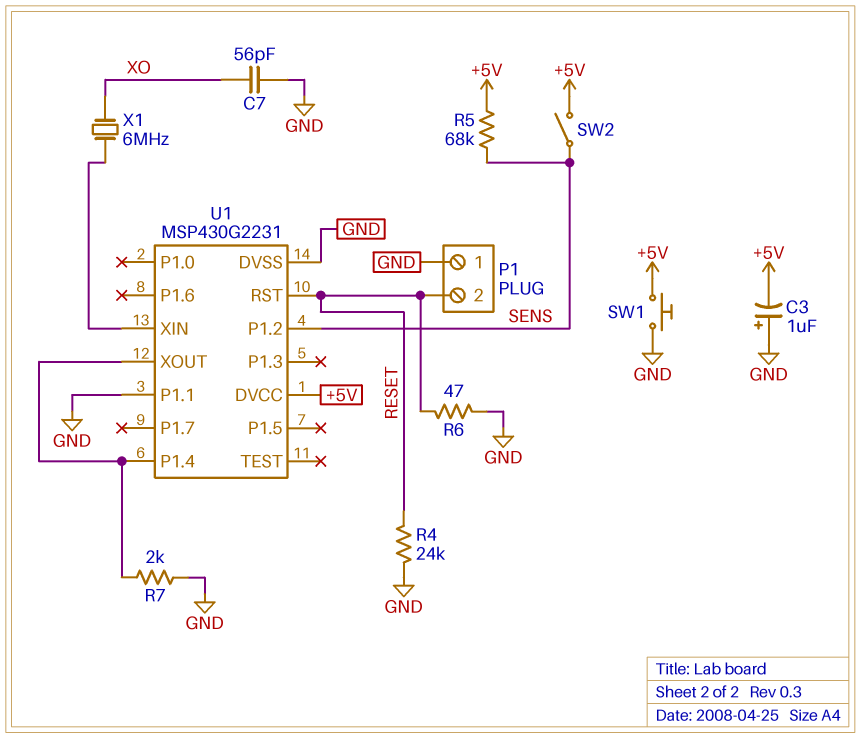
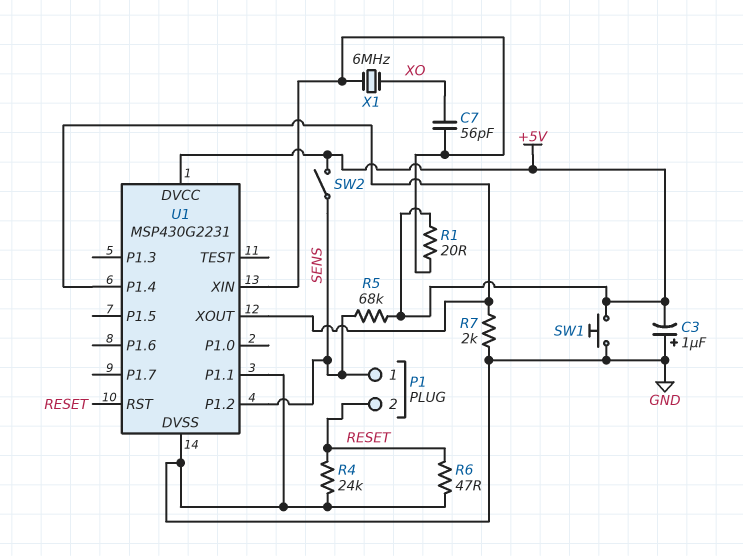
C7: 56pF (GND, XO) -> 56pF (U1/XIN, XO)
P1 pin 1: GND -> SENS
R1: none -> 20 (+5V, U1/XIN)

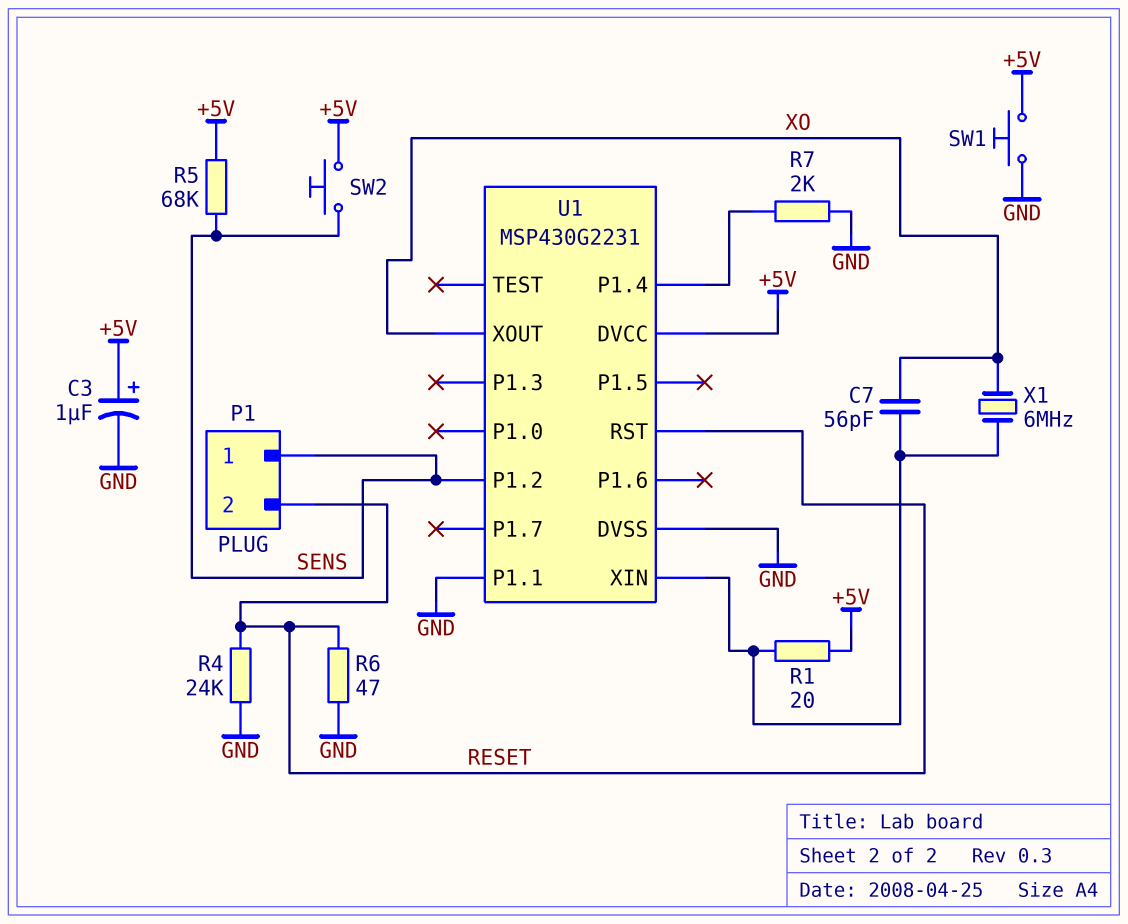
C3: 1uF (plus GND, minus +5V) -> 1uF (plus +5V, minus GND)
SW2: switch (+5V, SENS) -> button (+5V, SENS)
U1 pin XOUT: U1/P1.4 -> XO

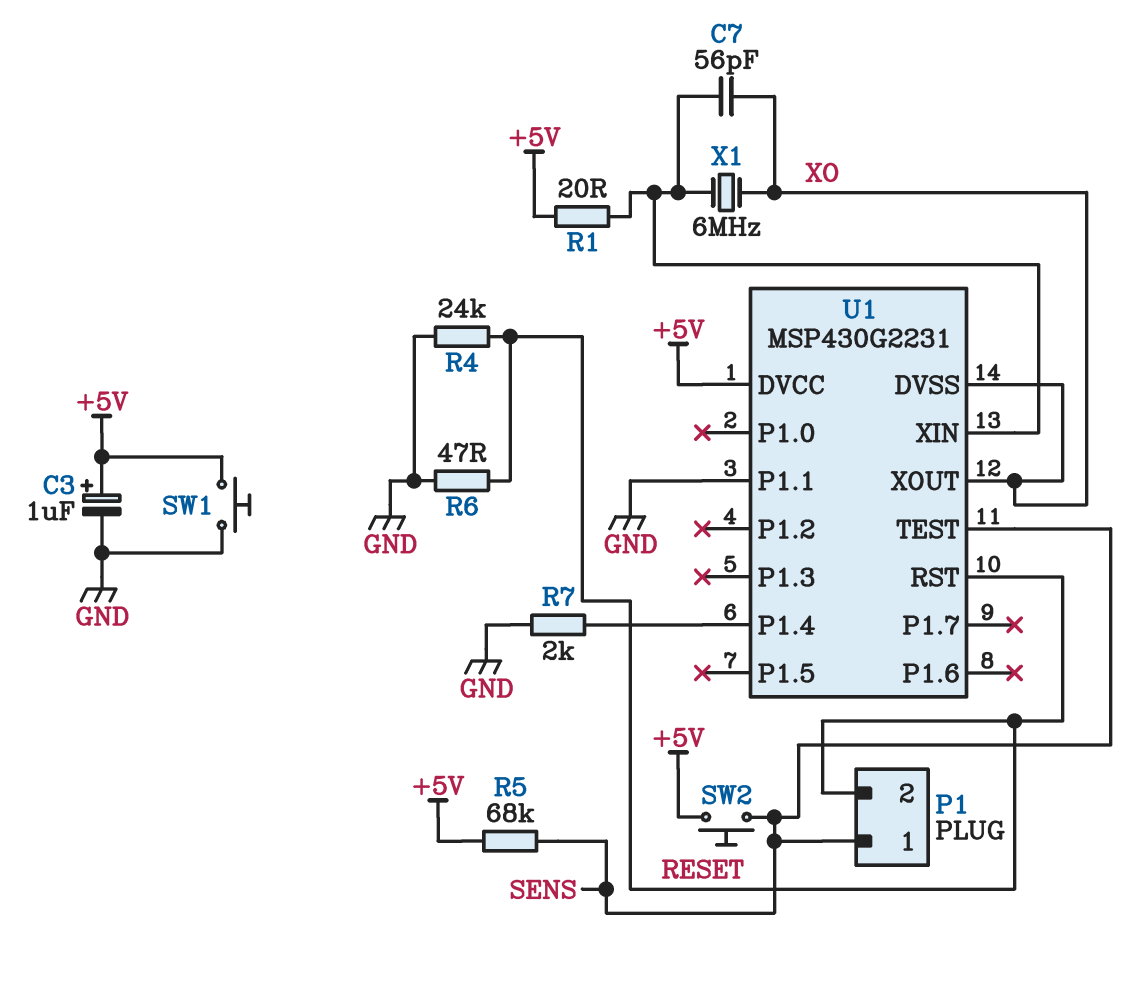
U1 pin DVSS: GND -> XO
U1 pin P1.2: SENS -> none
U1 pin TEST: none -> SENS

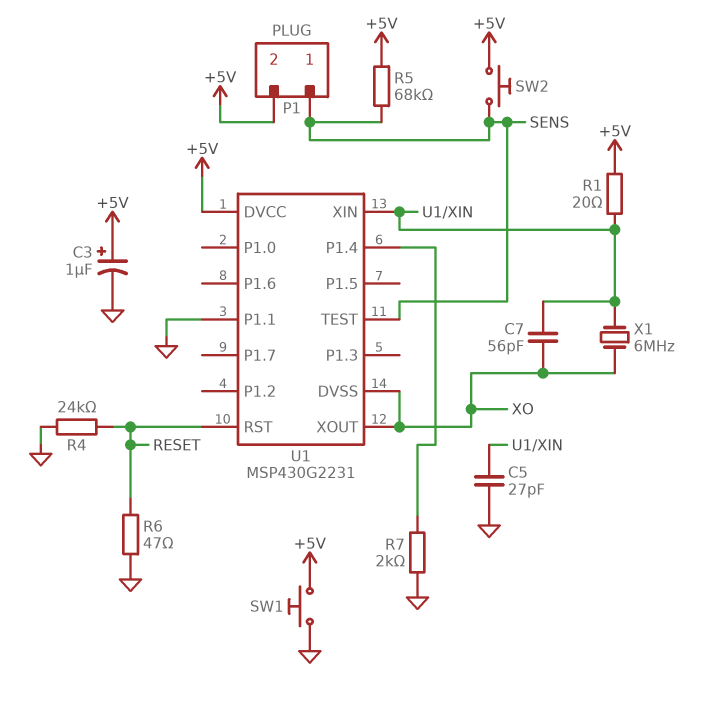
C5: none -> 27pF (GND, U1/XIN)
P1 pin 2: RESET -> +5V

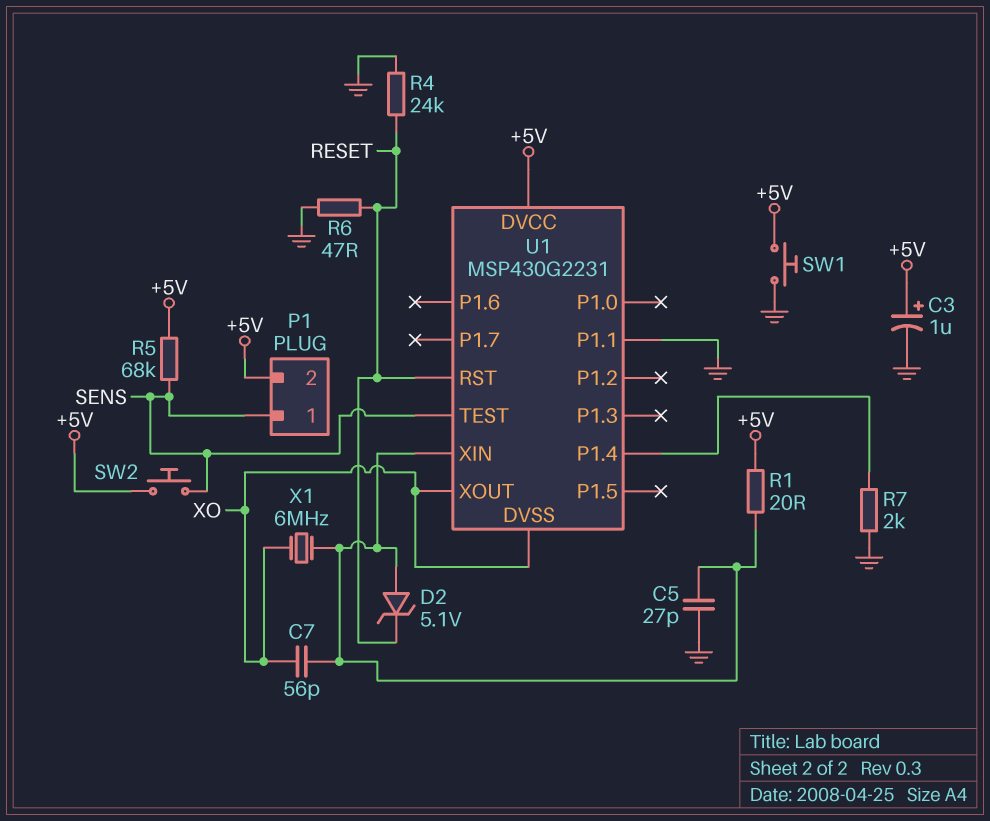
D2: none -> zener 5.1V (A U1/XIN, K RESET)

